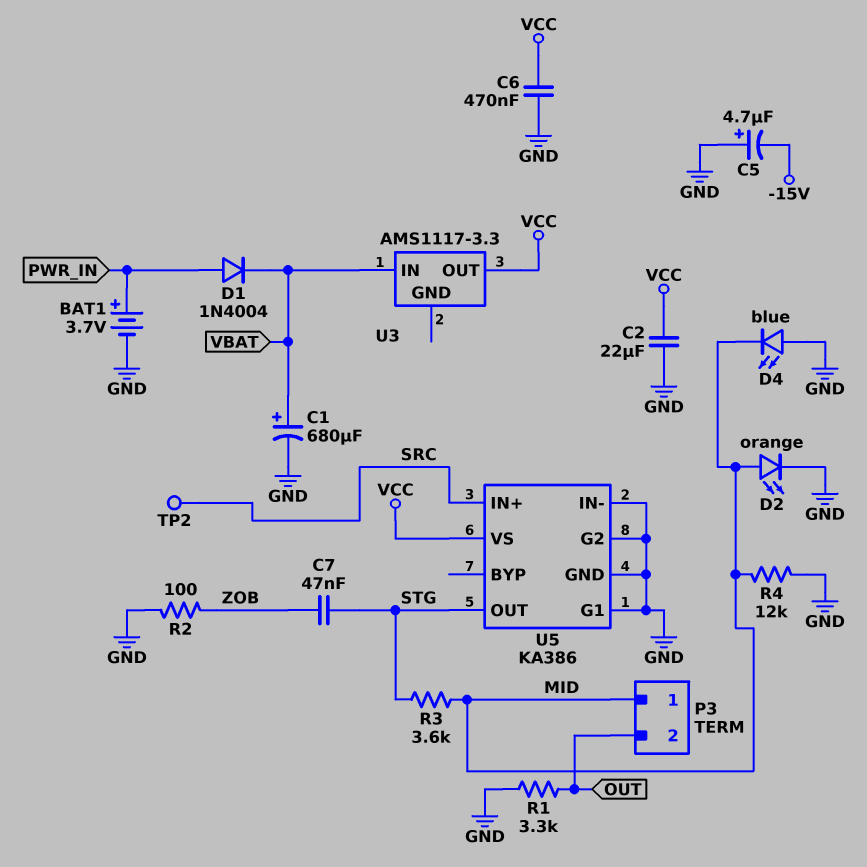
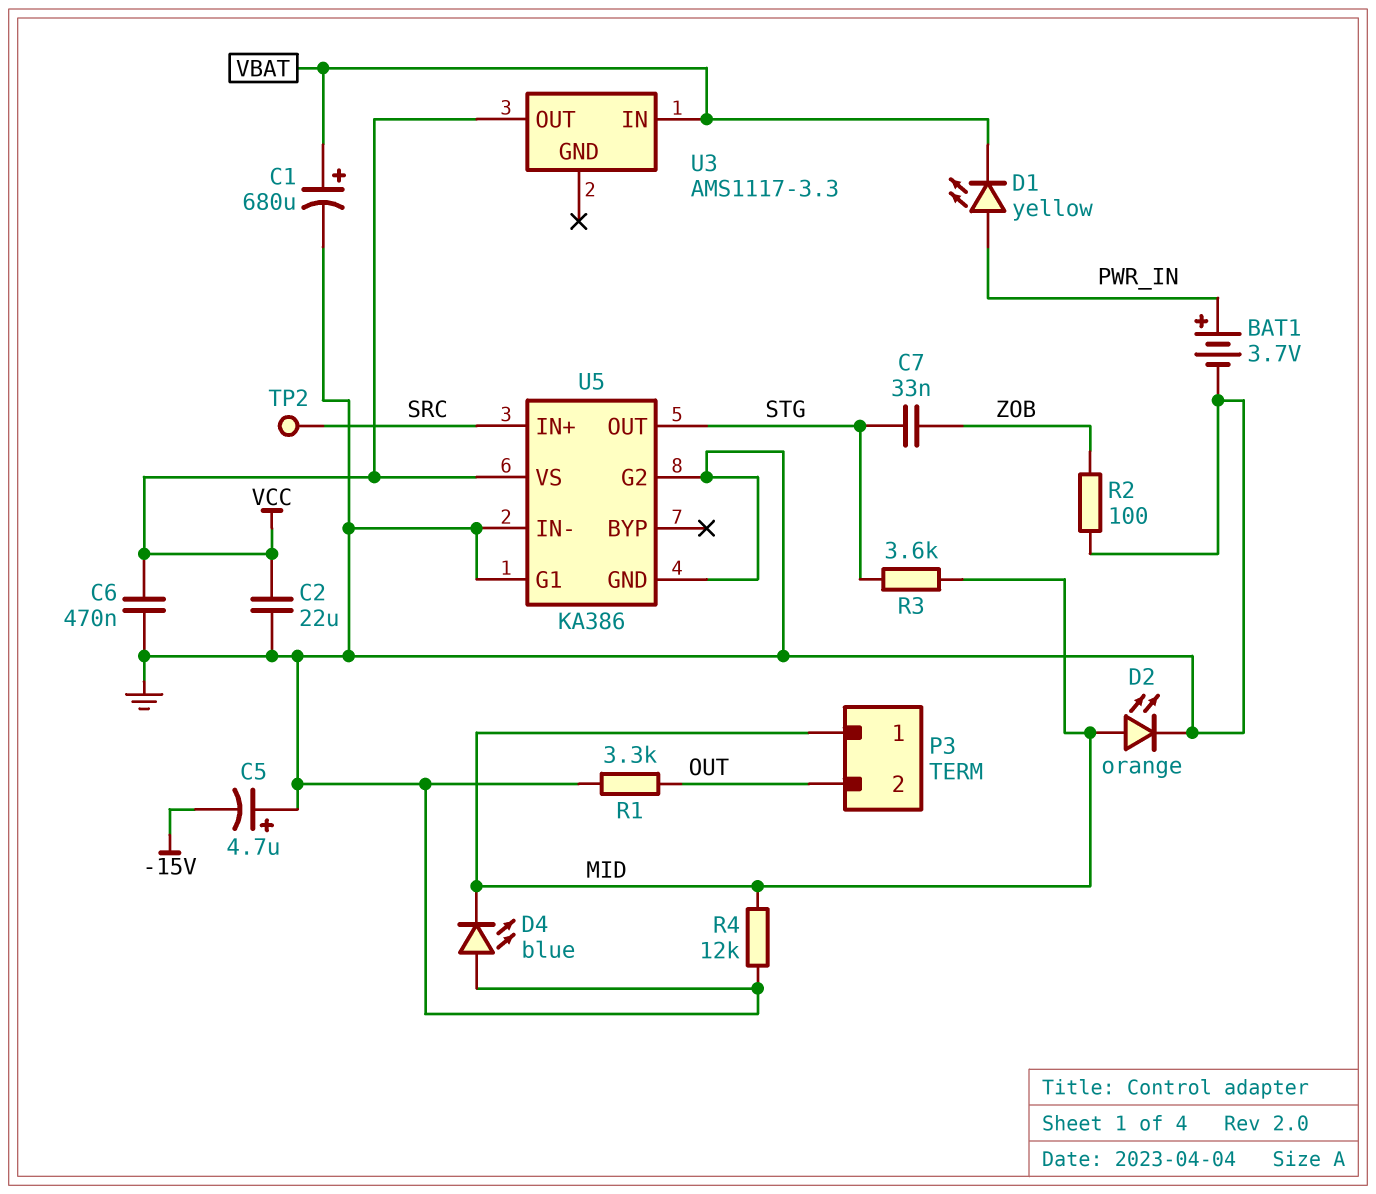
C7: 47nF (STG, ZOB) -> 33nF (STG, ZOB)
D1: diode 1N4004 (A PWR_IN, K VBAT) -> LED yellow (A PWR_IN, K VBAT)

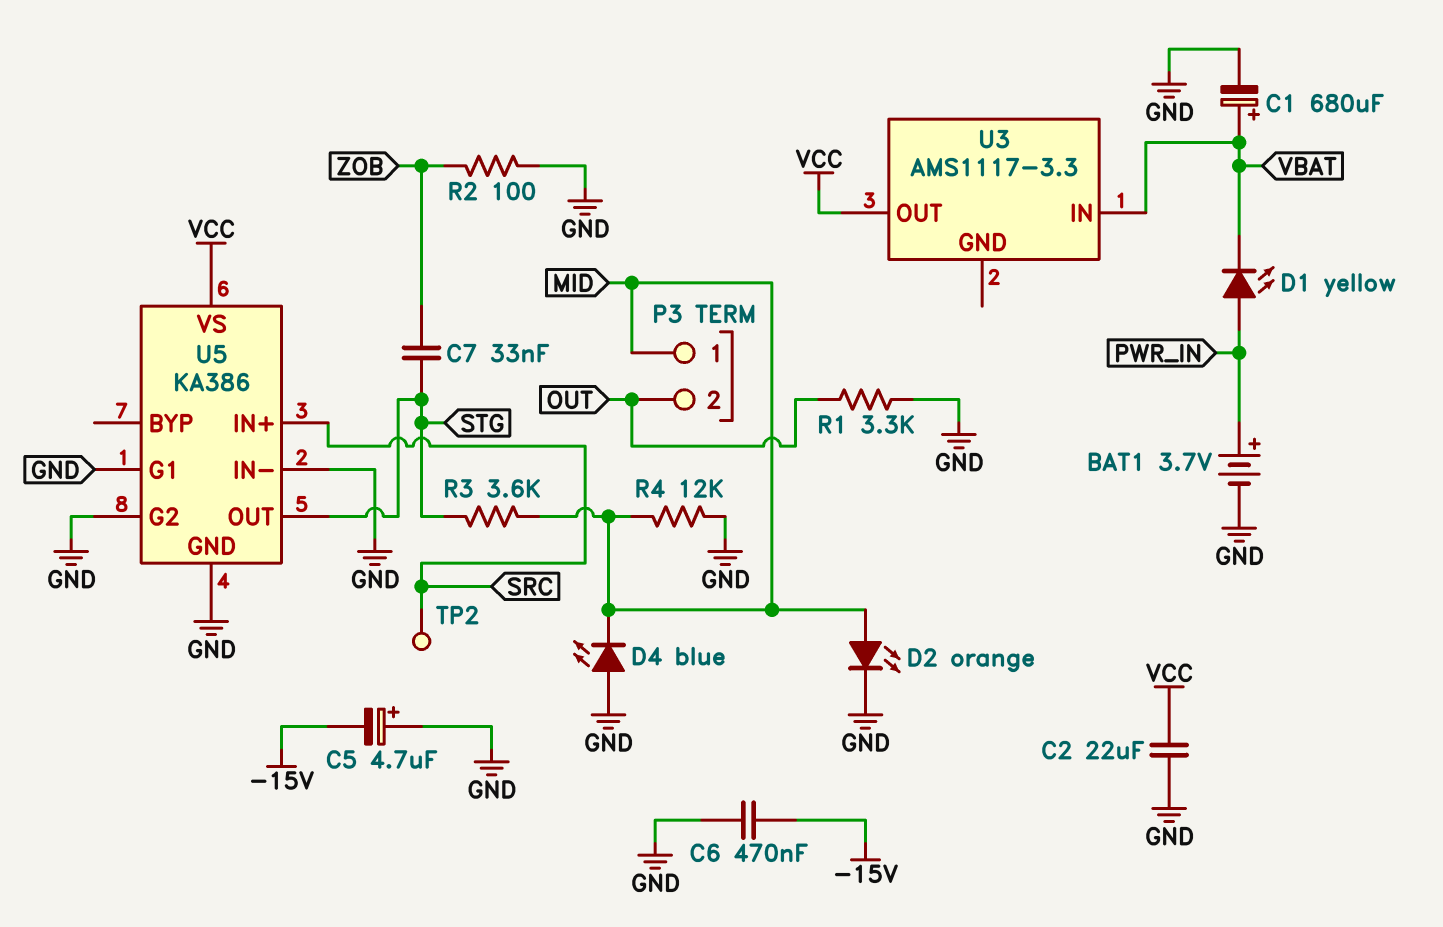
C6: 470nF (GND, VCC) -> 470nF (-15V, GND)

